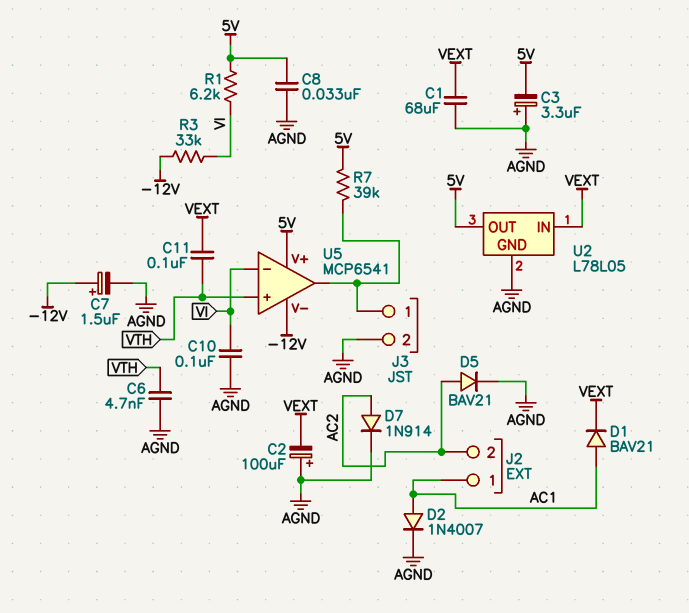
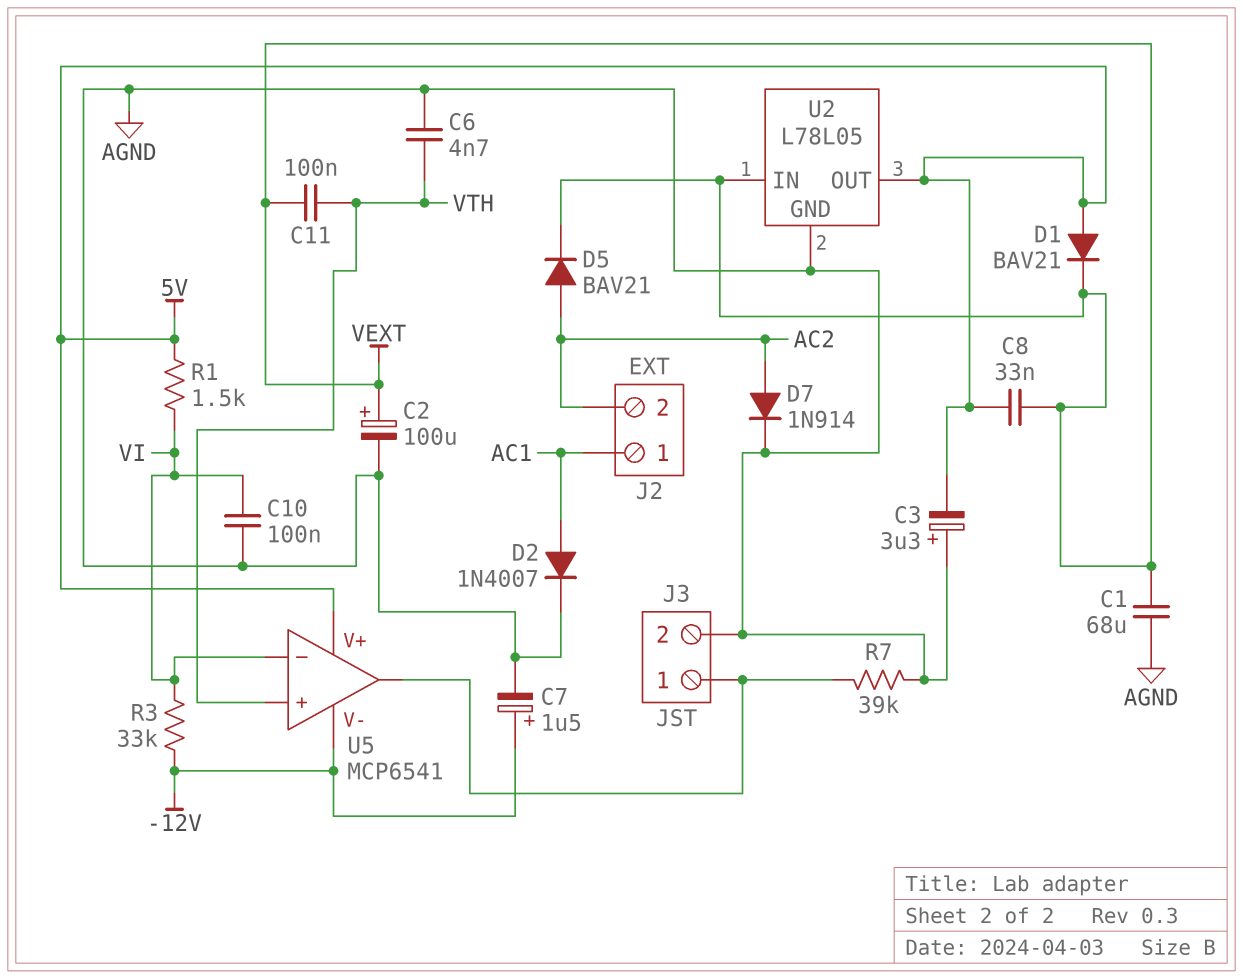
C2: 100uF (plus AGND, minus VEXT) -> 100uF (plus VEXT, minus AGND)
C8: 33nF (5V, AGND) -> 33nF (5V, VEXT)
D1: diode BAV21 (A AC1, K VEXT) -> diode BAV21 (A 5V, K VEXT)
D5: diode BAV21 (A AC2, K AGND) -> diode BAV21 (A AC2, K VEXT)
R1: 6.2k (5V, VI) -> 1.5k (5V, VI)
R7: 39k (5V, J3/1) -> 39k (AGND, J3/1)

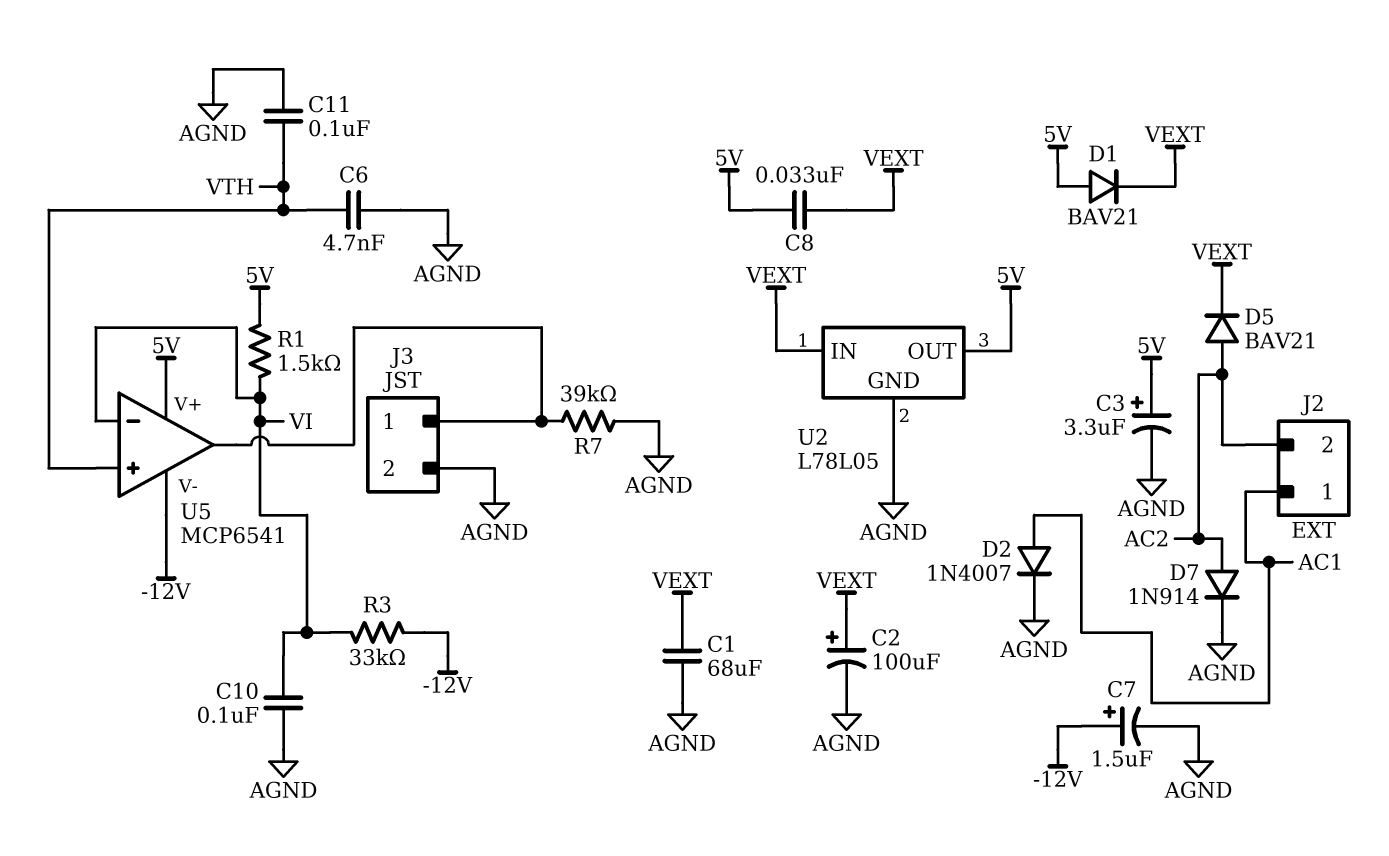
C3: 3.3uF (plus AGND, minus 5V) -> 3.3uF (plus 5V, minus AGND)
C11: 100nF (VEXT, VTH) -> 100nF (AGND, VTH)

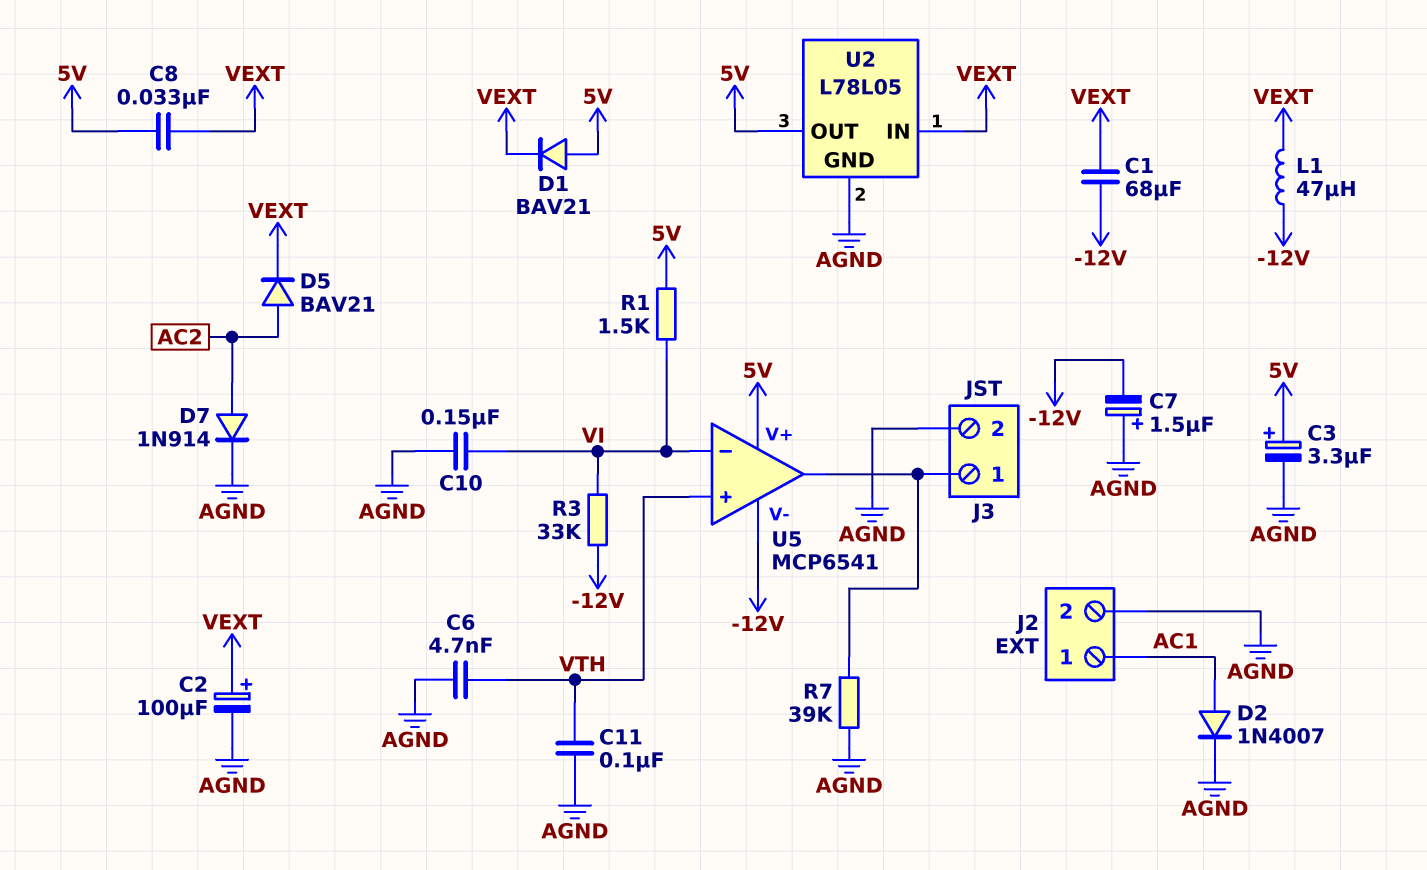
C1: 68uF (AGND, VEXT) -> 68uF (-12V, VEXT)
C7: 1.5uF (plus -12V, minus AGND) -> 1.5uF (plus AGND, minus -12V)
C10: 100nF (AGND, VI) -> 150nF (AGND, VI)
J2 pin 2: AC2 -> AGND
L1: none -> 47uH (-12V, VEXT)

